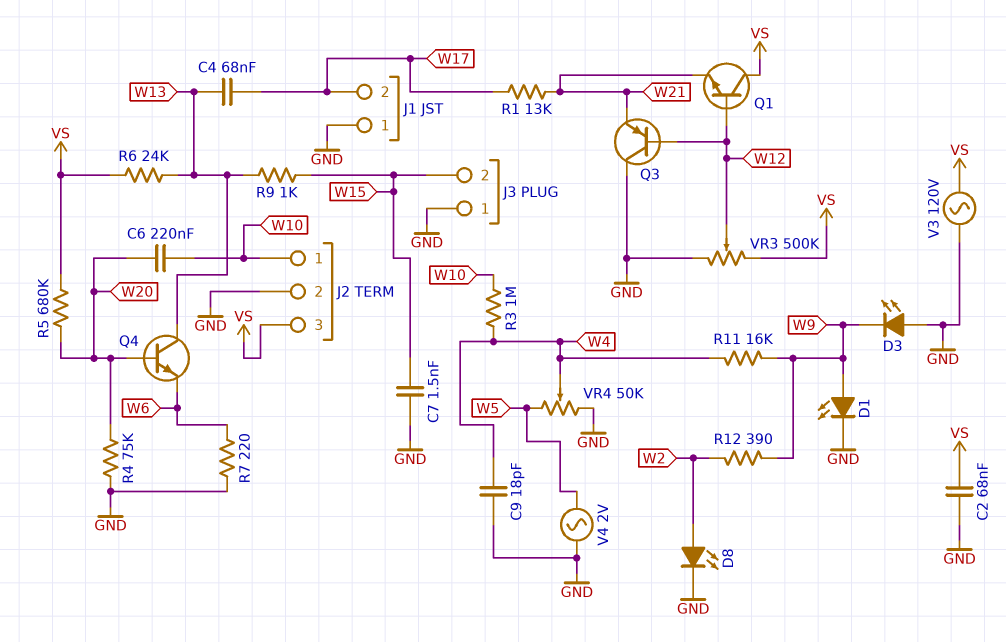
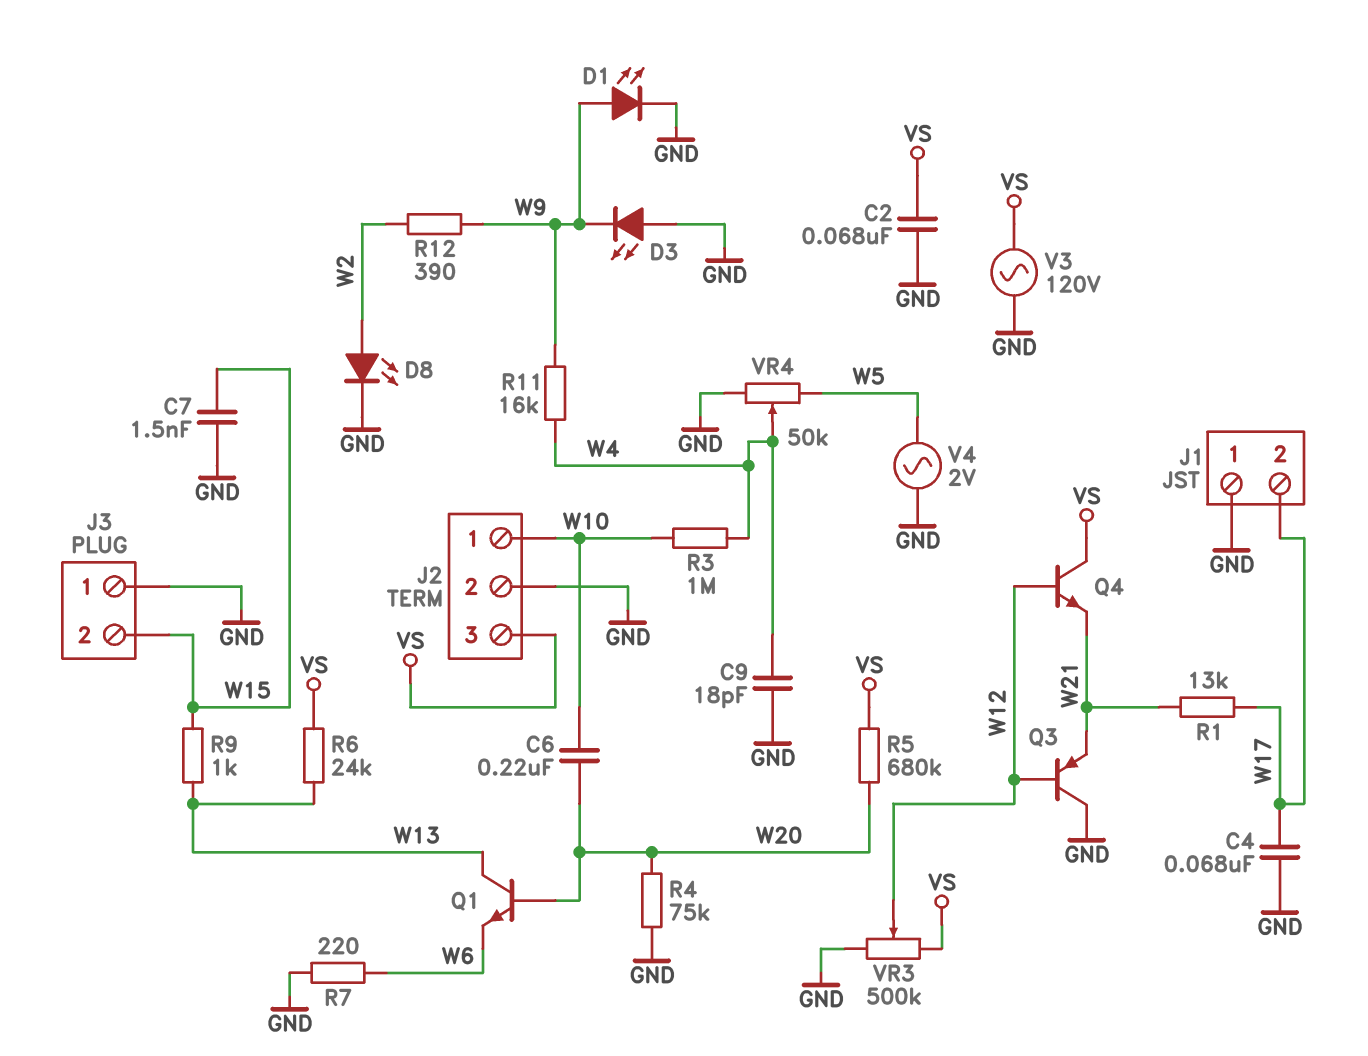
C4: 68nF (W13, W17) -> 68nF (GND, W17)
Q1: NPN (B W12, C VS, E W21) -> NPN (B W20, C W13, E W6)
Q4: NPN (B W20, C W13, E W6) -> NPN (B W12, C VS, E W21)

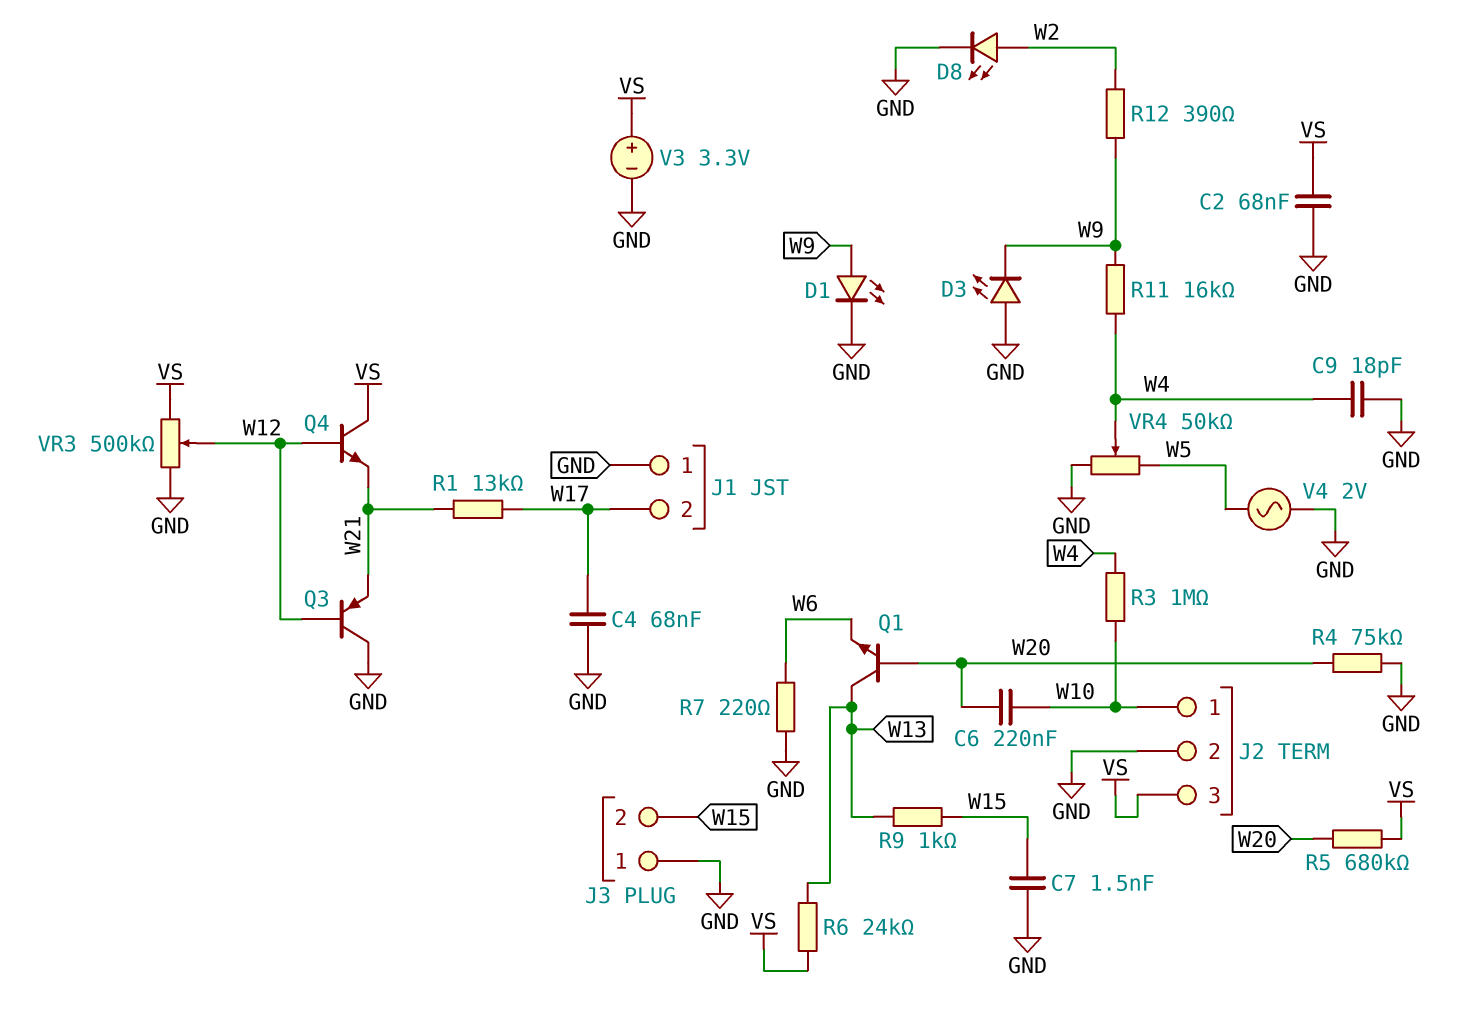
V3: AC 120V (GND, VS) -> 3.3V (plus VS, minus GND)

